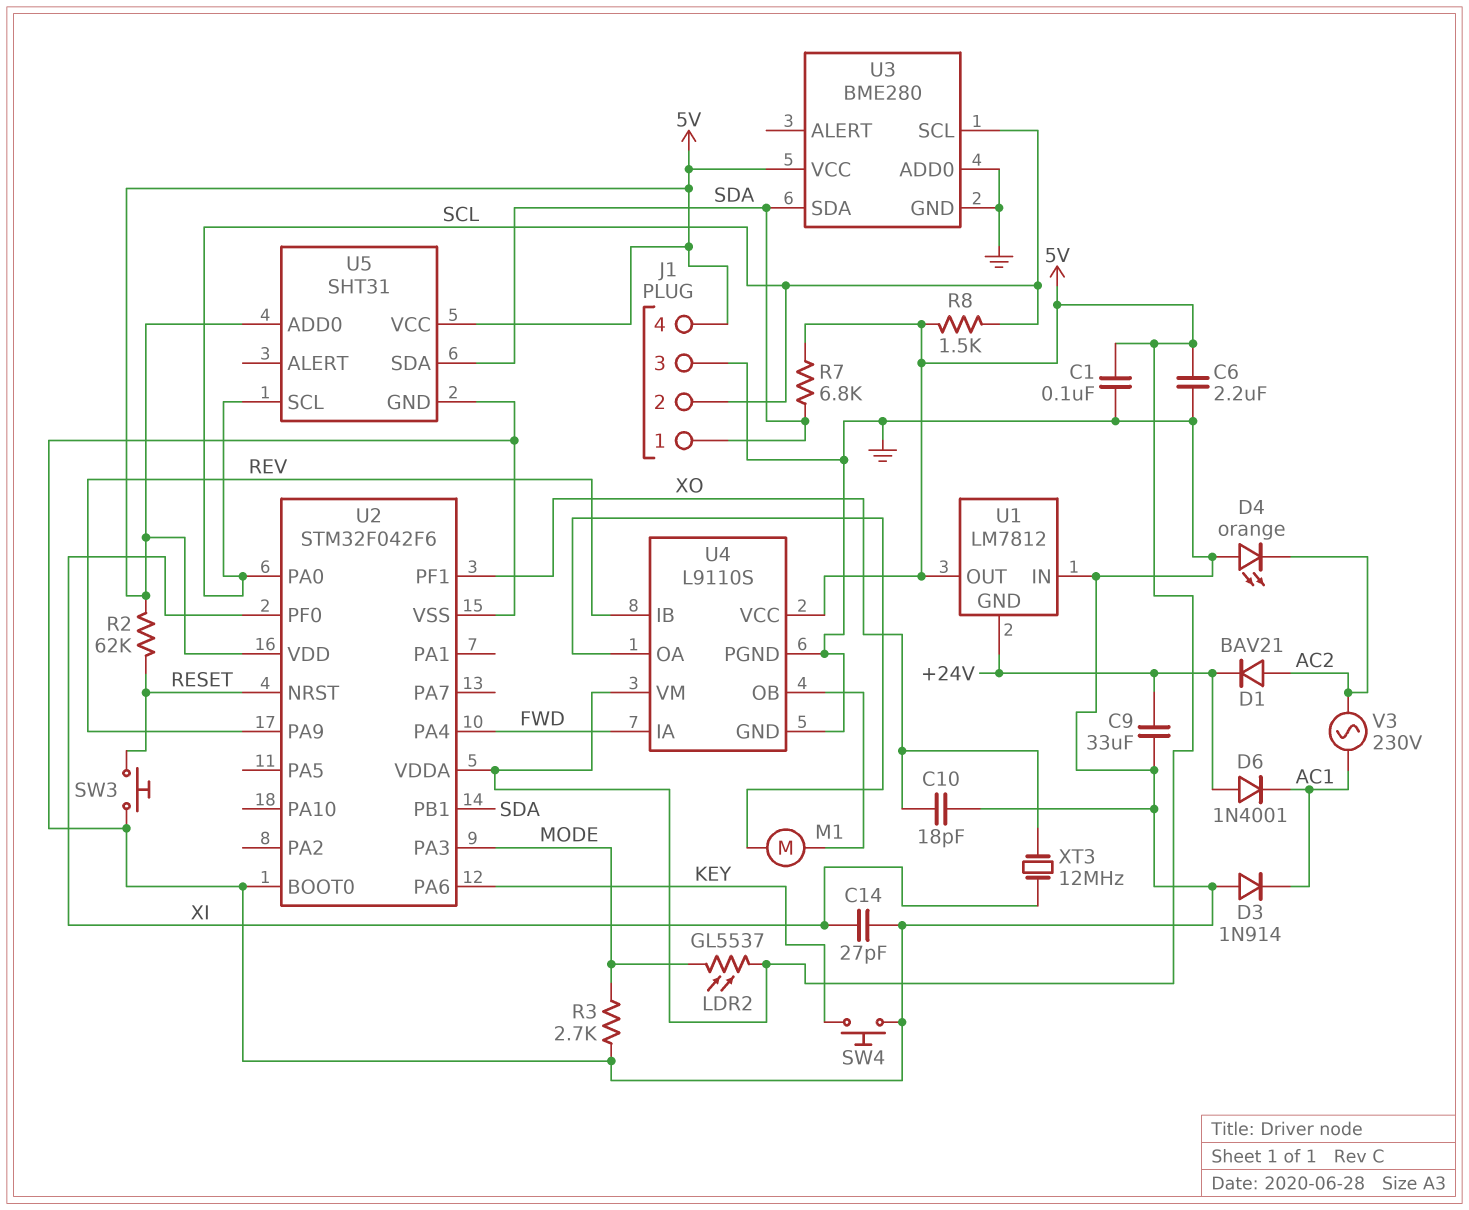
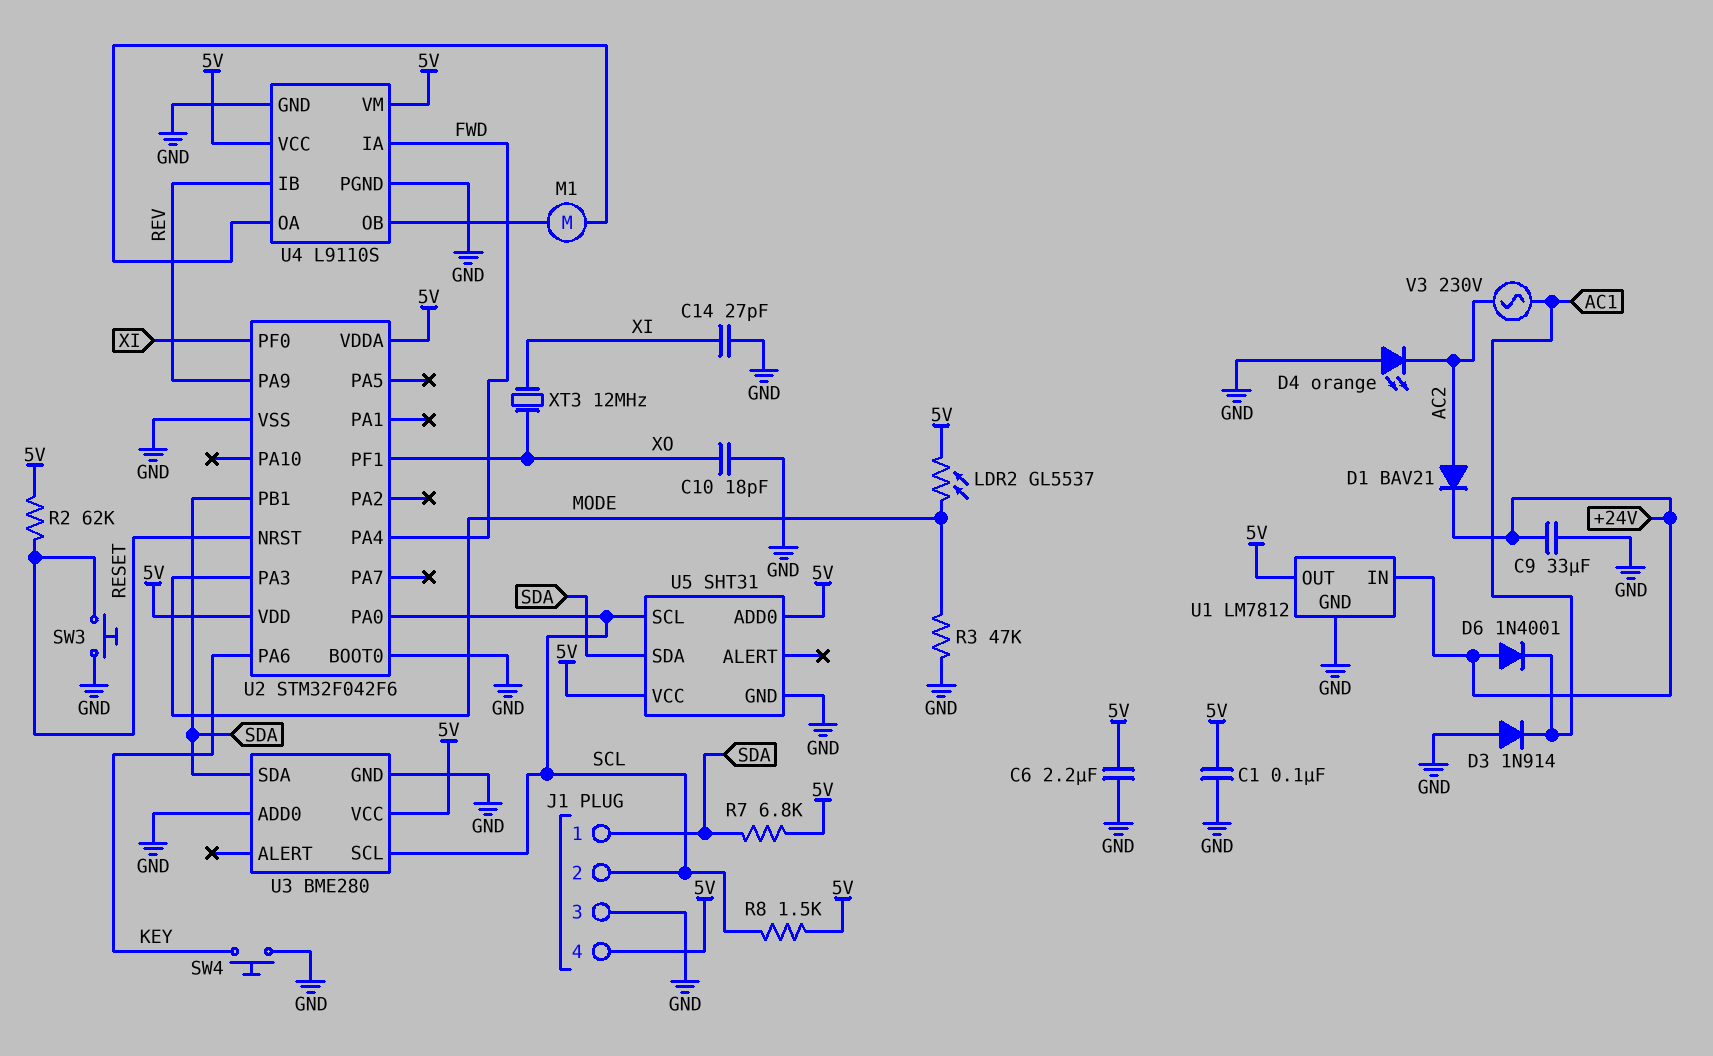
R3: 2.7k (GND, MODE) -> 47k (GND, MODE)
U1 pin GND: +24V -> GND
U1 pin IN: GND -> +24V

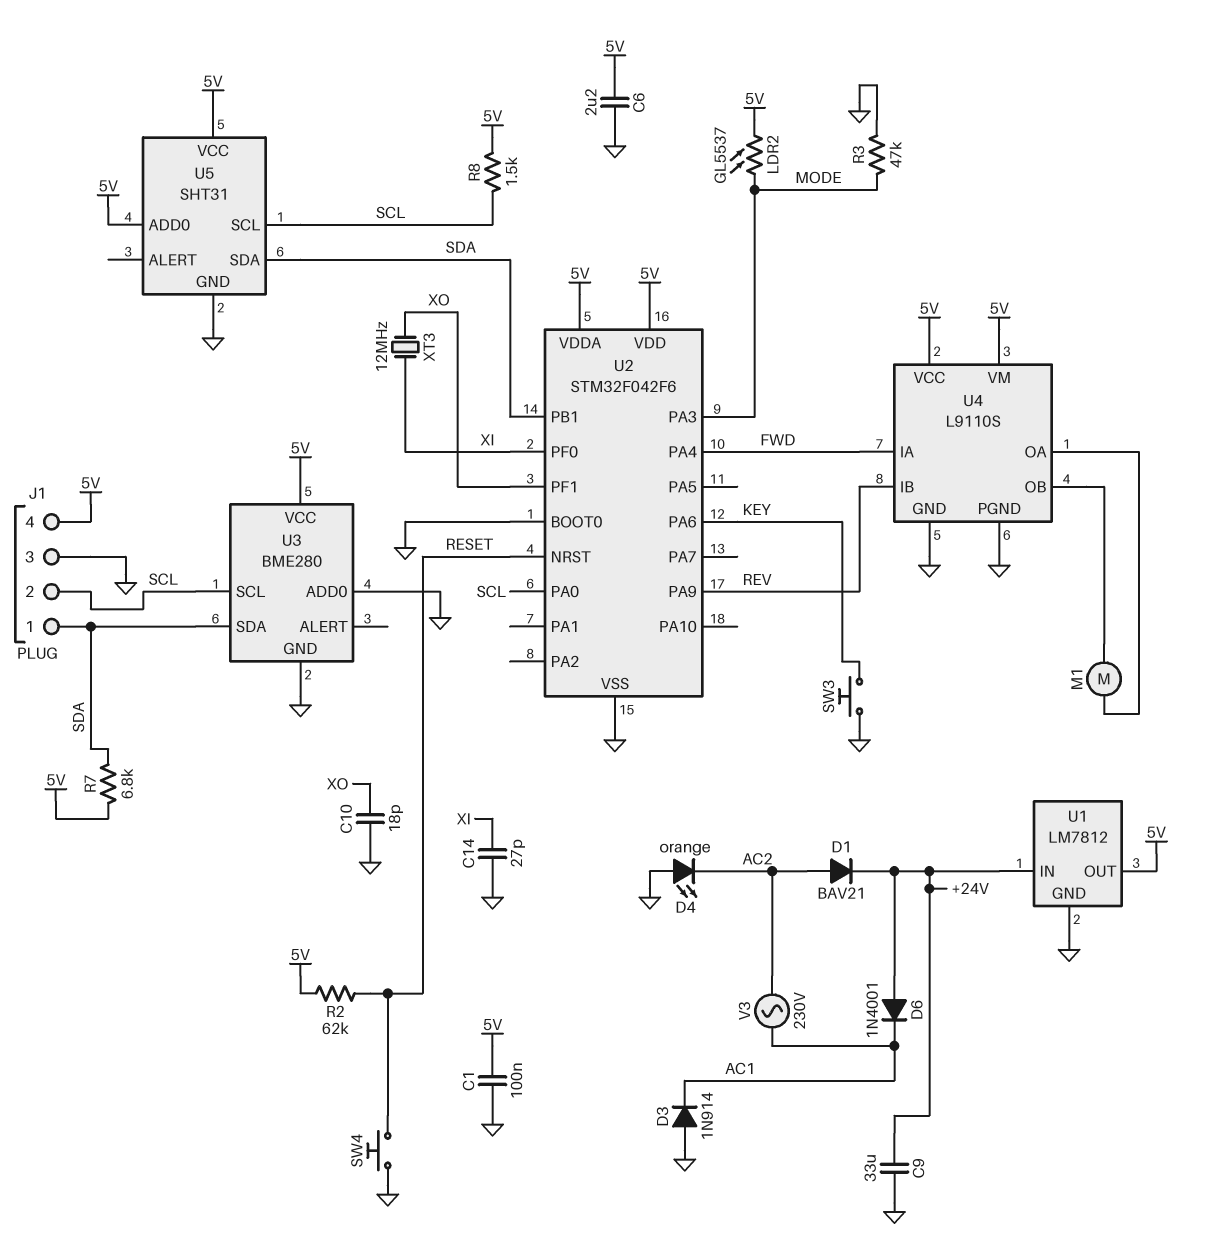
SW3: button (GND, RESET) -> button (GND, KEY)
SW4: button (GND, KEY) -> button (GND, RESET)

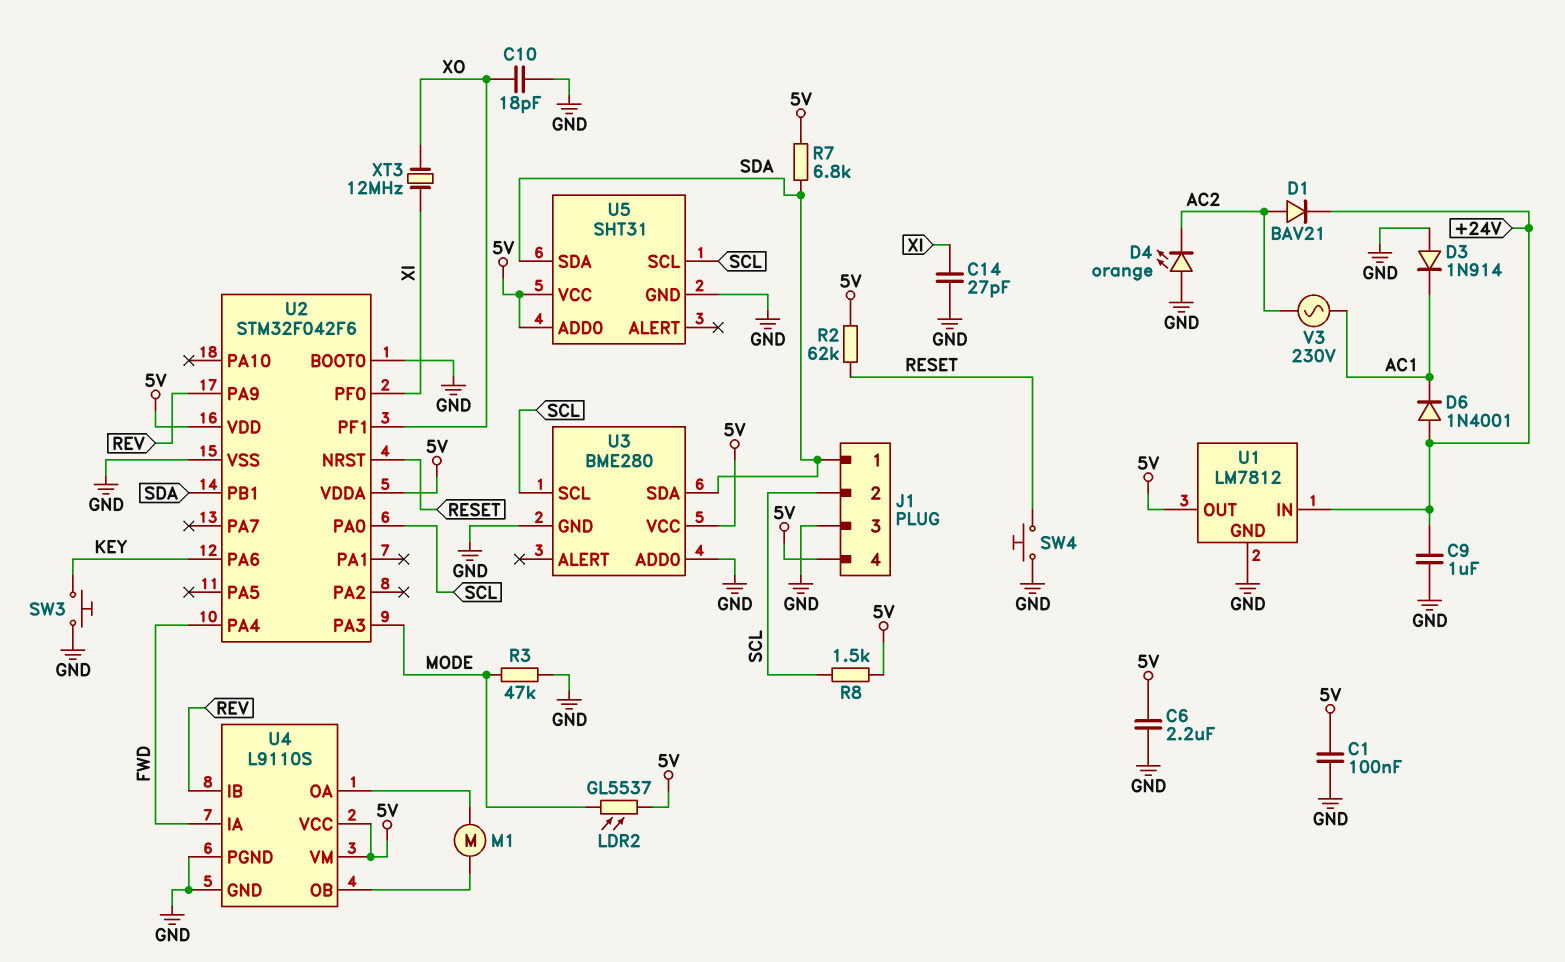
C9: 33uF (+24V, GND) -> 1uF (+24V, GND)

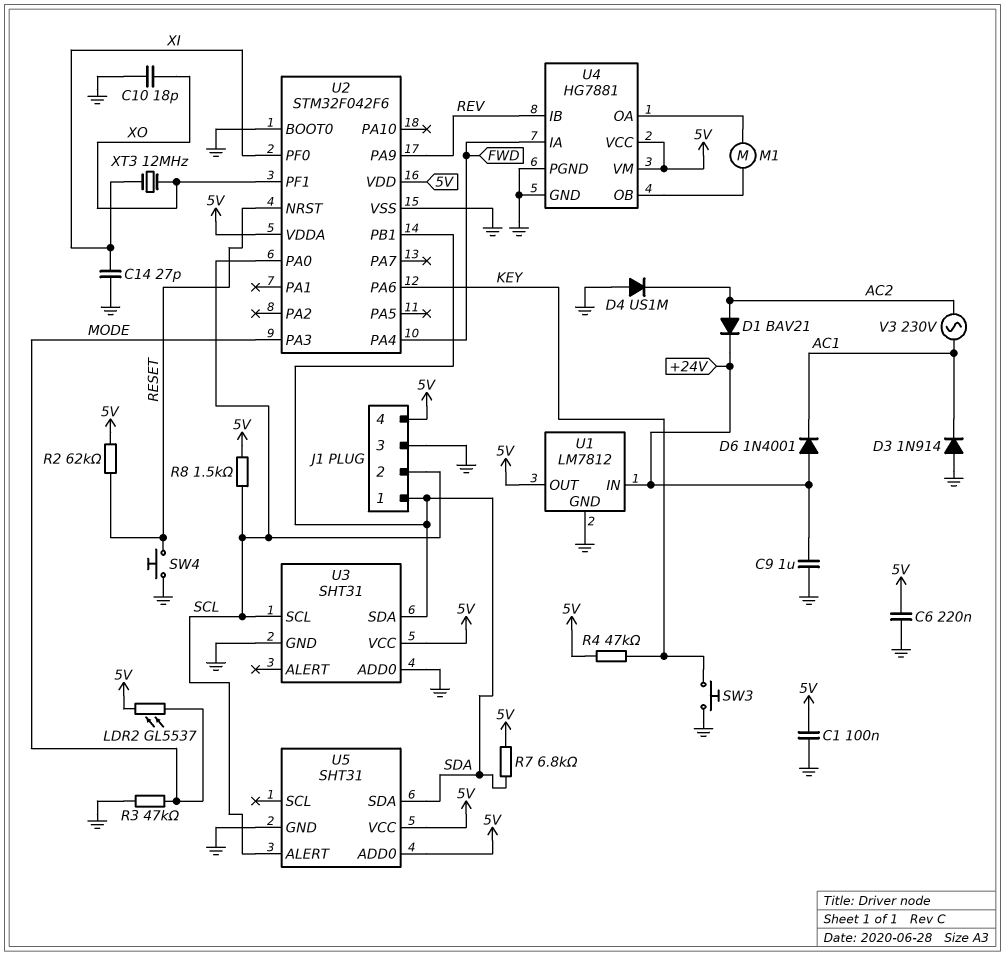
C6: 2.2uF (5V, GND) -> 220nF (5V, GND)
D4: LED orange (A GND, K AC2) -> diode US1M (A GND, K AC2)
R4: none -> 47k (5V, KEY)
U3: BME280 -> SHT31
U4: L9110S -> HG7881
U5 pin ALERT: none -> SCL
U5 pin SCL: SCL -> none

